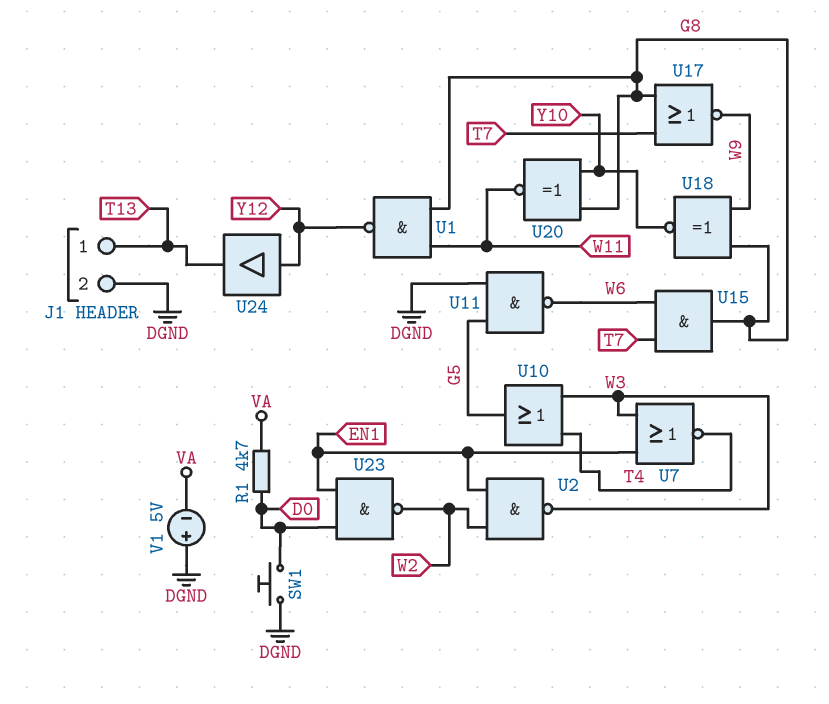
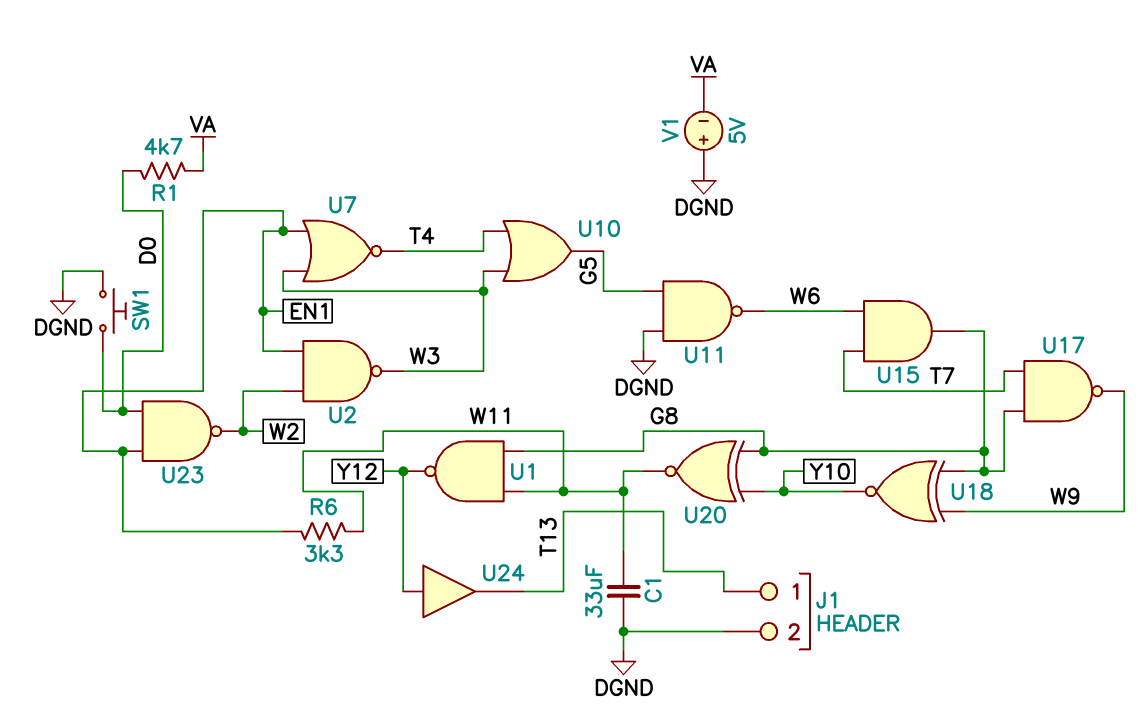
C1: none -> 33uF (DGND, W11)
R6: none -> 3.3k (EN1, W11)
U17: NOR (in G8, in T7, out W9) -> NAND (in G8, in T7, out W9)

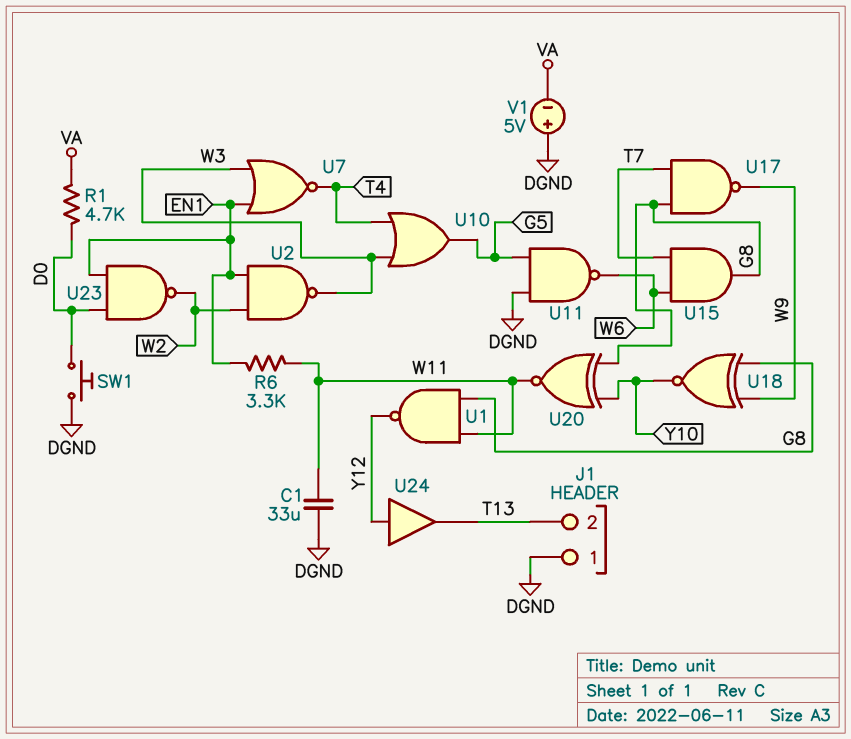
J1 pin 1: T13 -> DGND
J1 pin 2: DGND -> T13

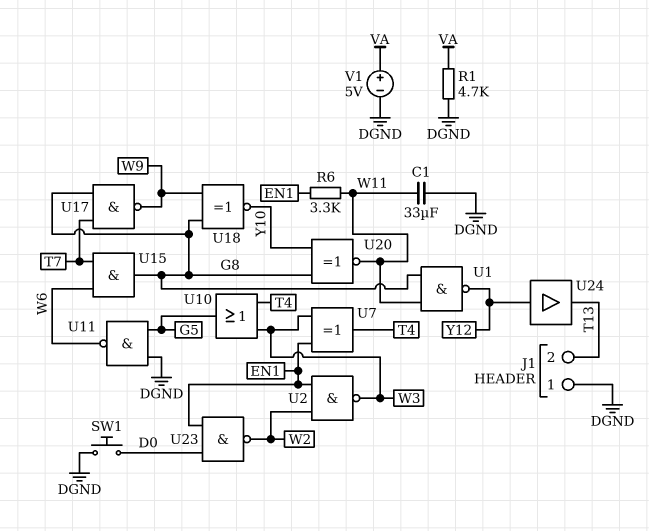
R1: 4.7k (D0, VA) -> 4.7k (DGND, VA)
U7: NOR (in EN1, in W3, out T4) -> XOR (in EN1, in W3, out T4)
V1: 5V (plus DGND, minus VA) -> 5V (plus VA, minus DGND)

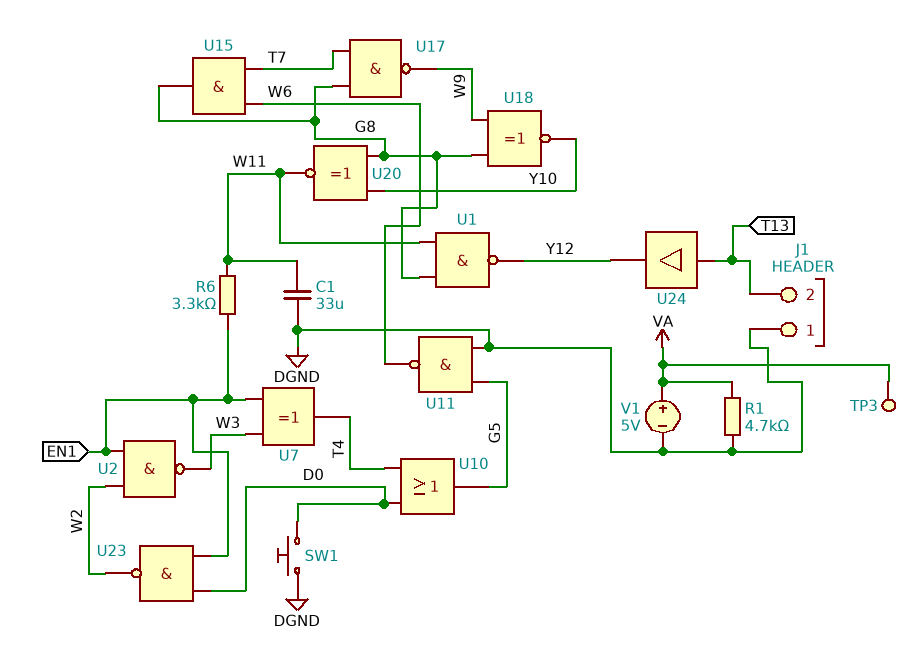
TP3: none -> test point (VA)
U10: OR (in T4, in W3, out G5) -> OR (in D0, in T4, out G5)
U24: buffer (in Y12, out T13) -> buffer (in T13, out Y12)

